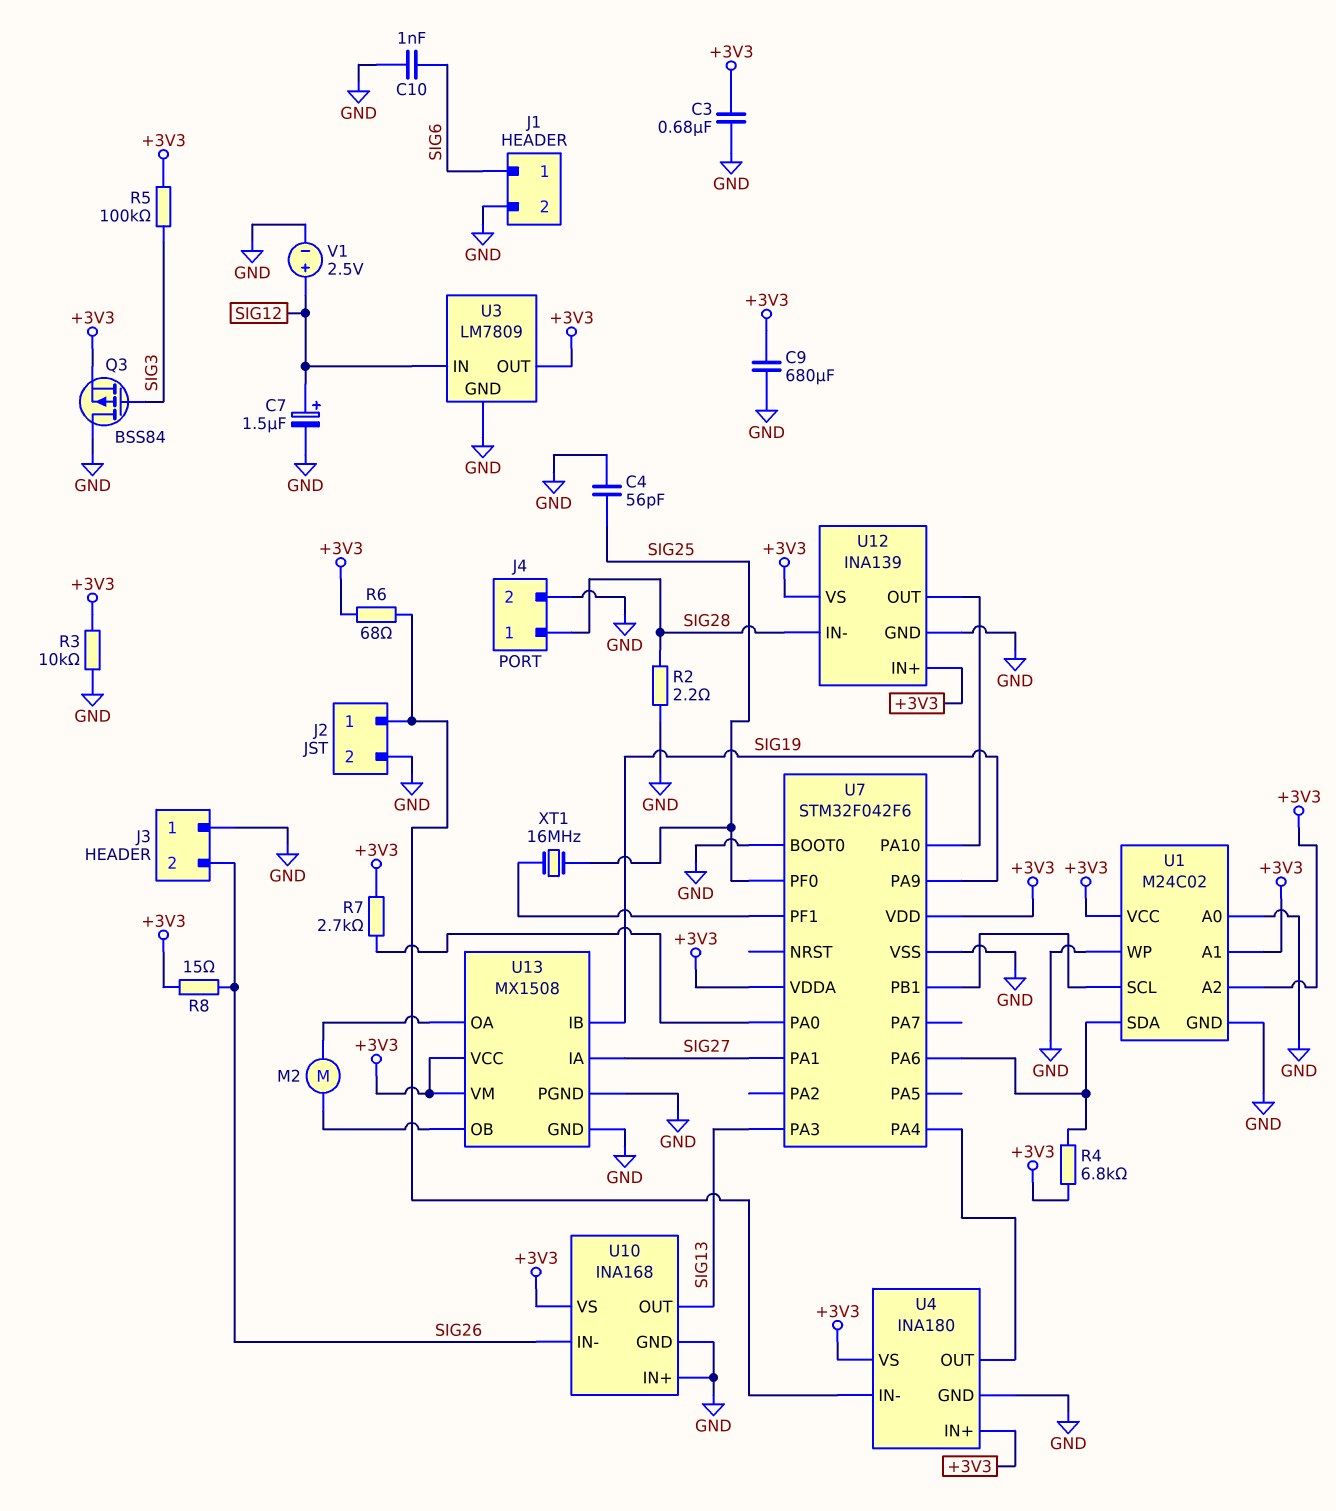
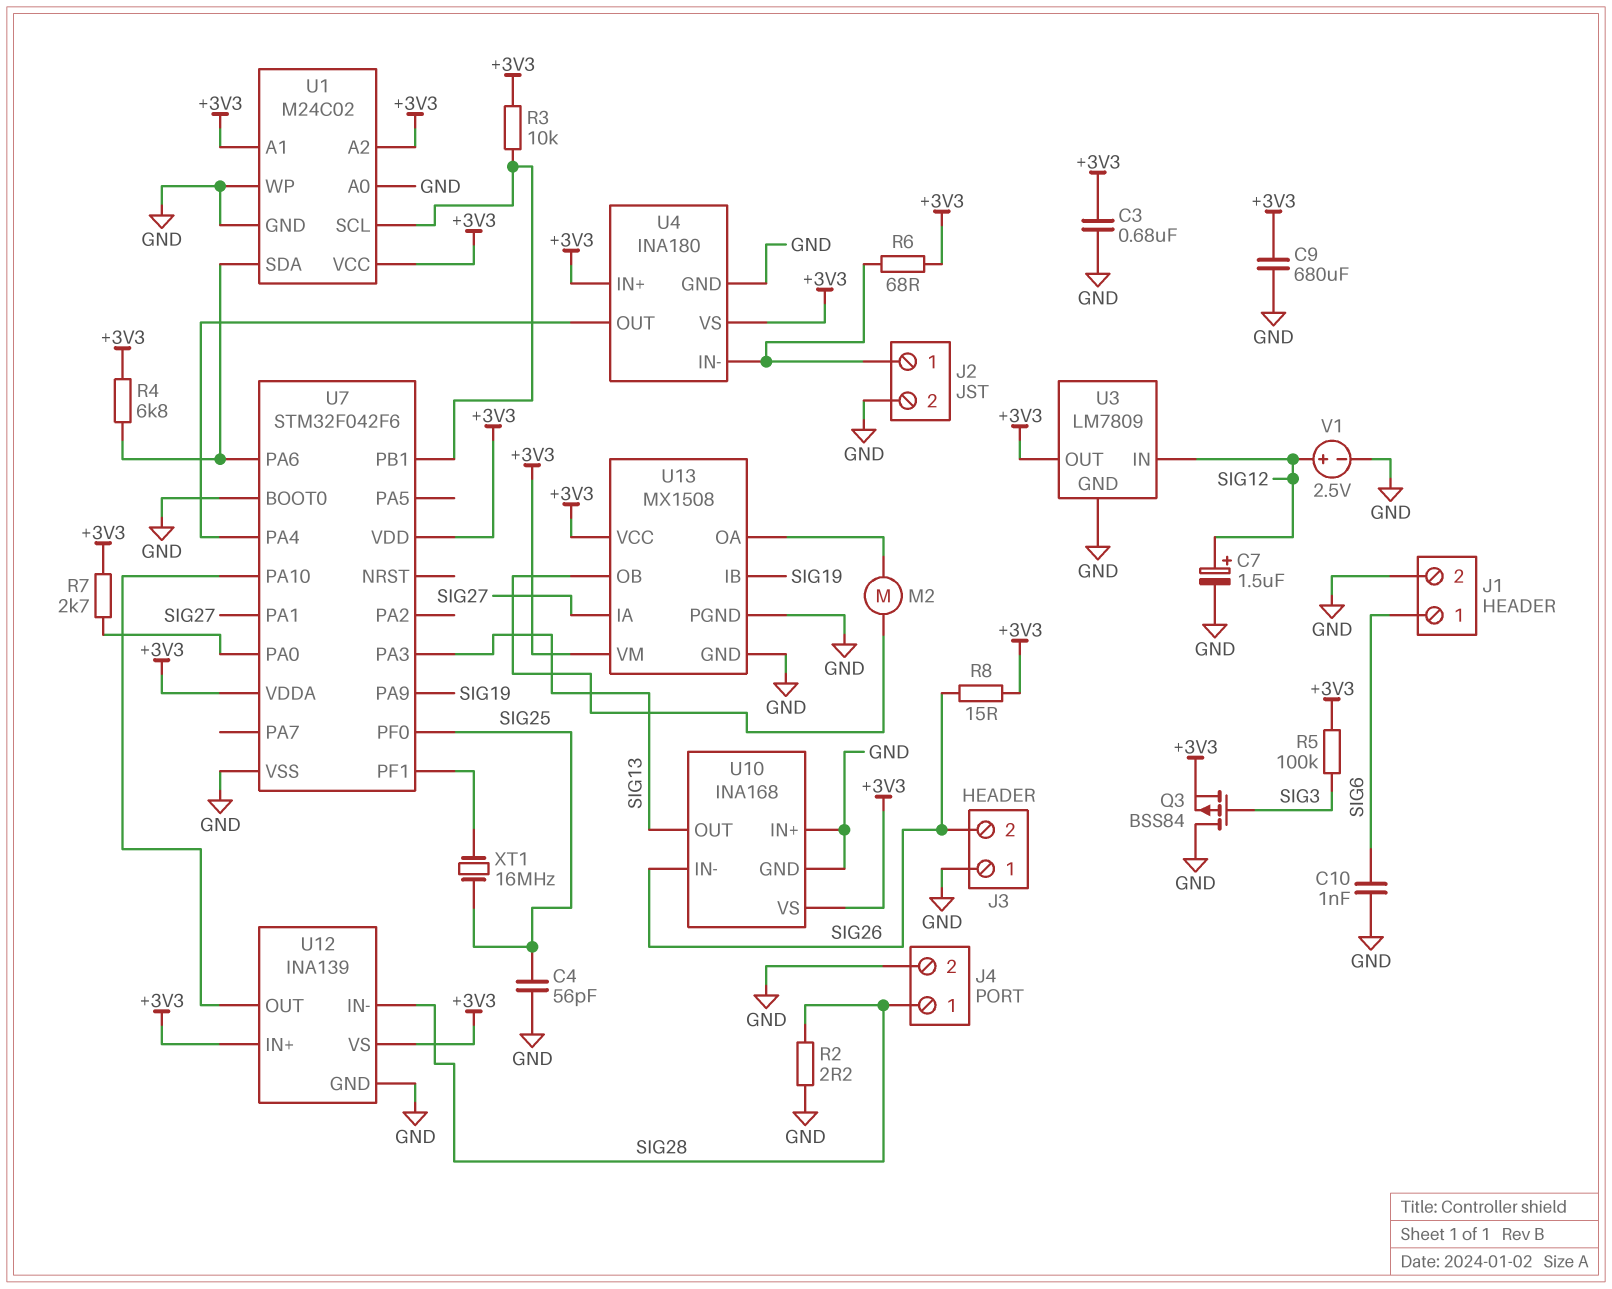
R3: 10k (+3V3, GND) -> 10k (+3V3, U1/SCL)

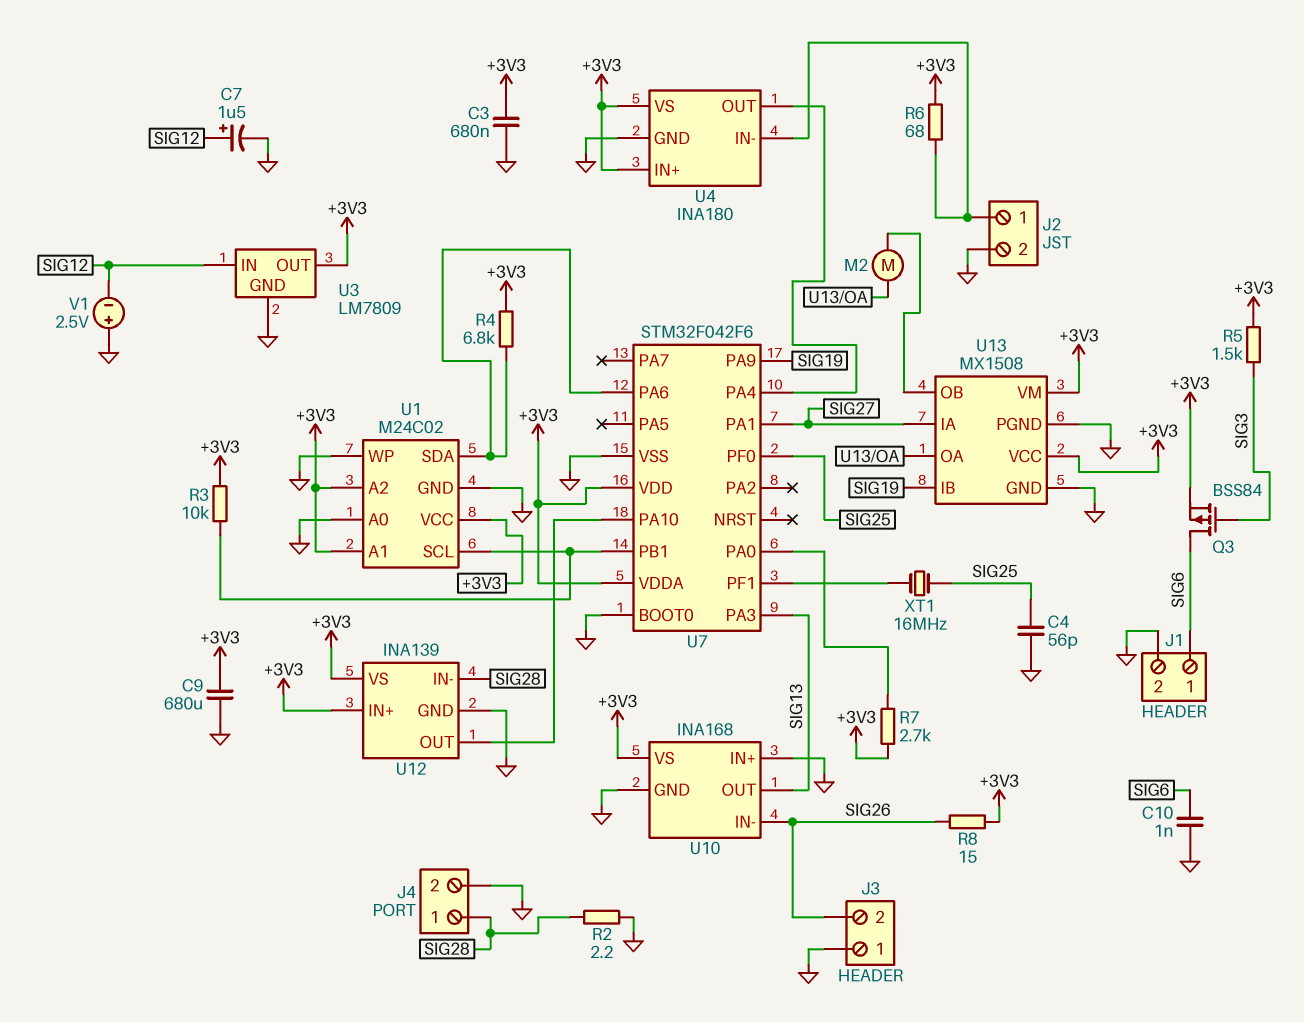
Q3: PMOS BSS84 (G SIG3, D GND, S +3V3) -> PMOS BSS84 (G SIG3, D SIG6, S +3V3)
R5: 100k (+3V3, SIG3) -> 1.5k (+3V3, SIG3)
V1: 2.5V (plus SIG12, minus GND) -> 2.5V (plus GND, minus SIG12)

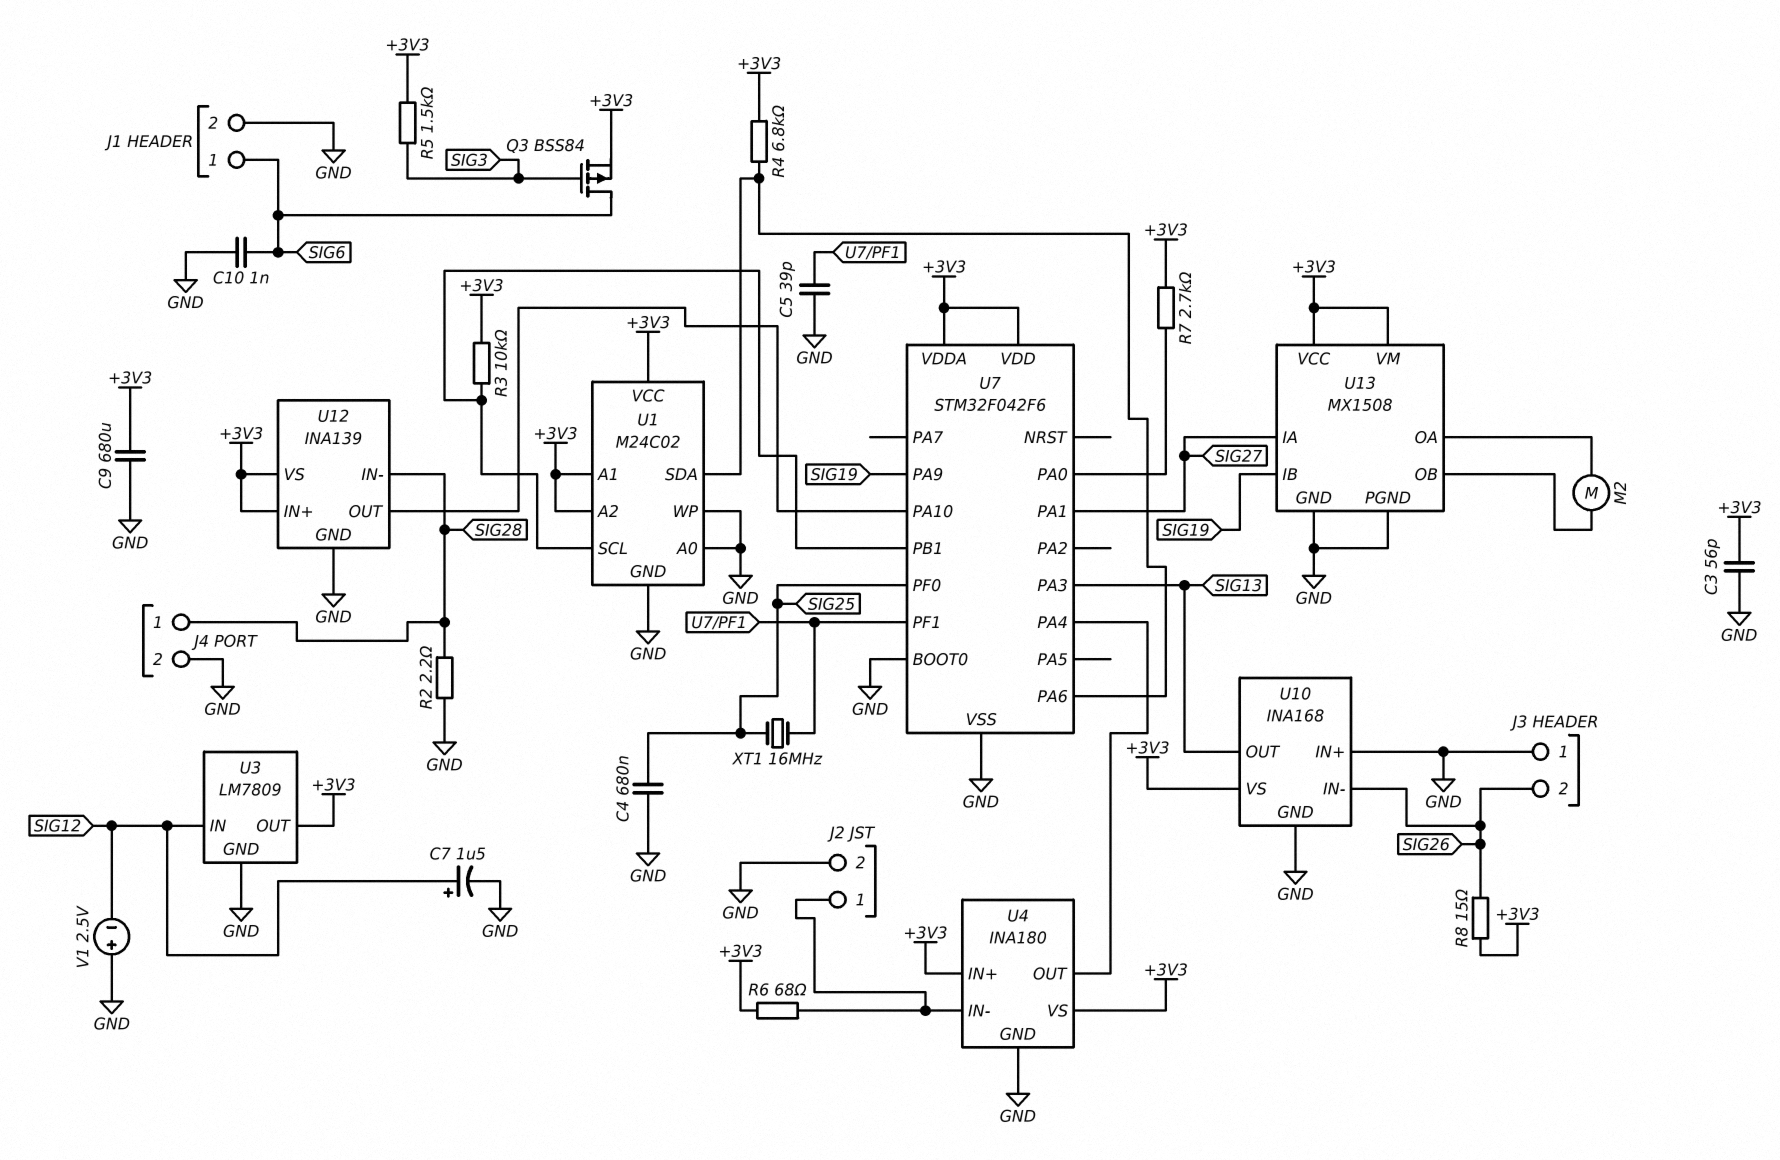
C3: 680nF (+3V3, GND) -> 56pF (+3V3, GND)
C4: 56pF (GND, SIG25) -> 680nF (GND, SIG25)
C5: none -> 39pF (GND, U7/PF1)

